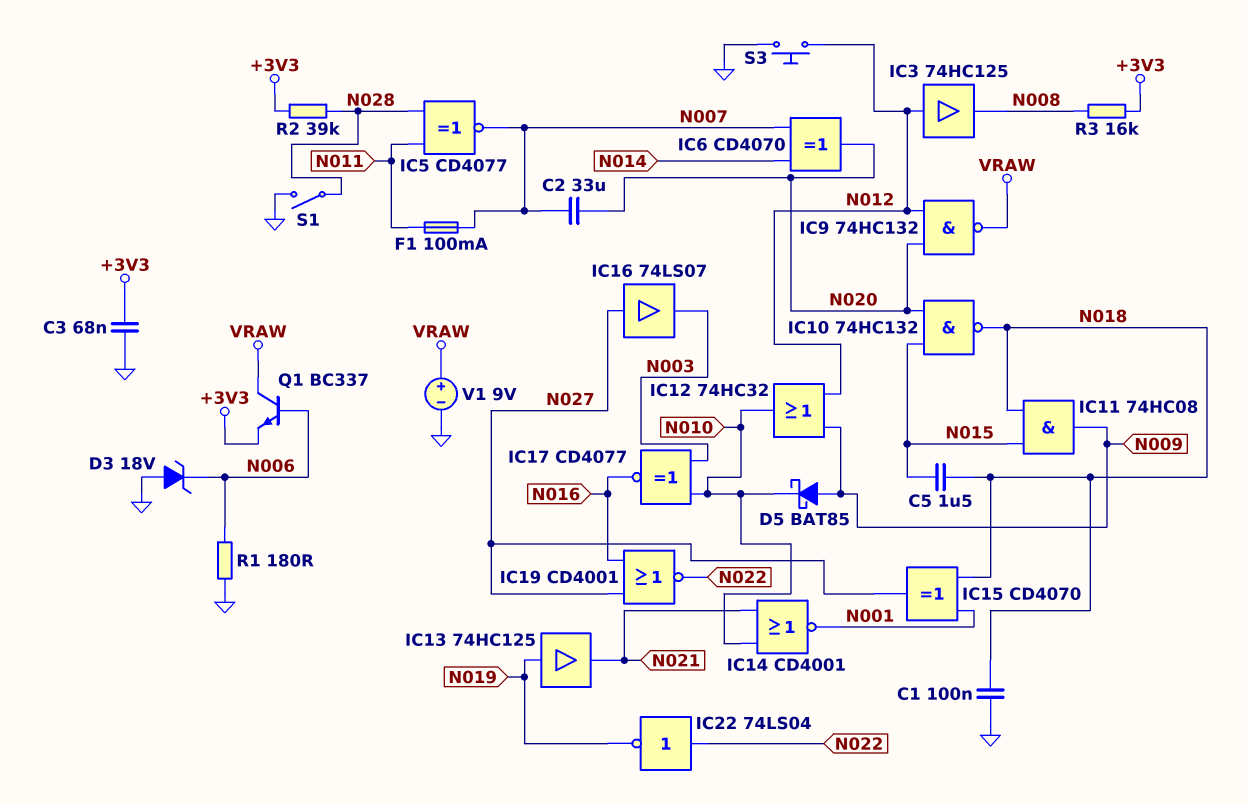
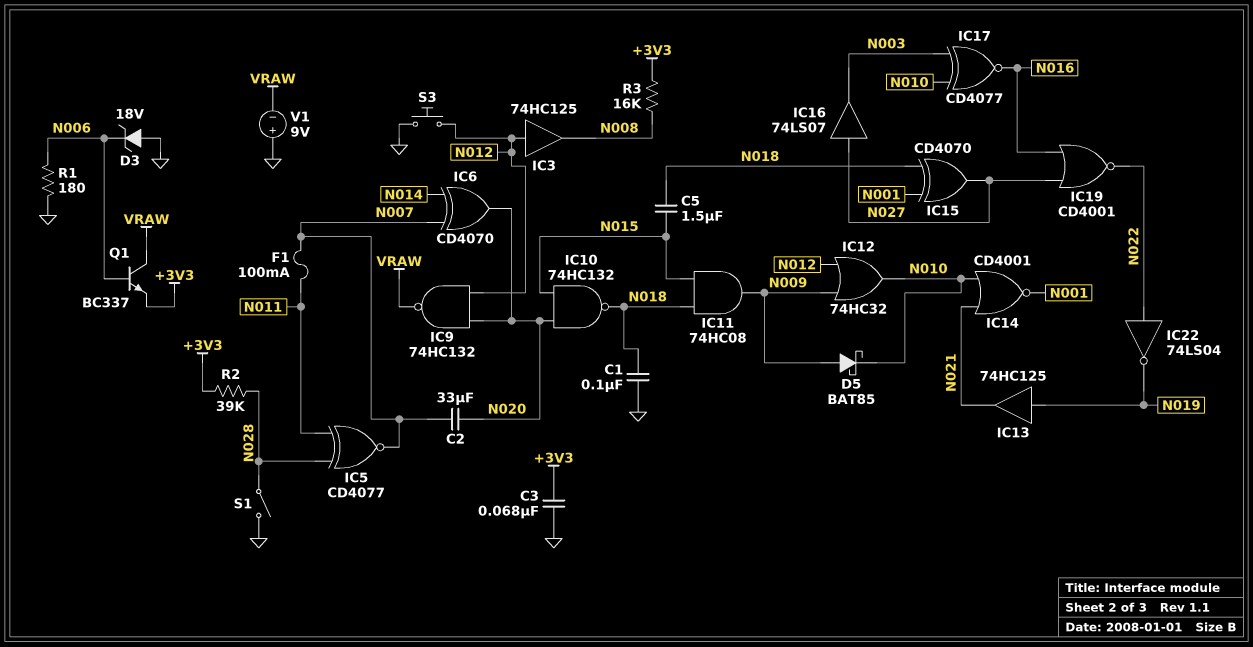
V1: 9V (plus VRAW, minus GND) -> 9V (plus GND, minus VRAW)

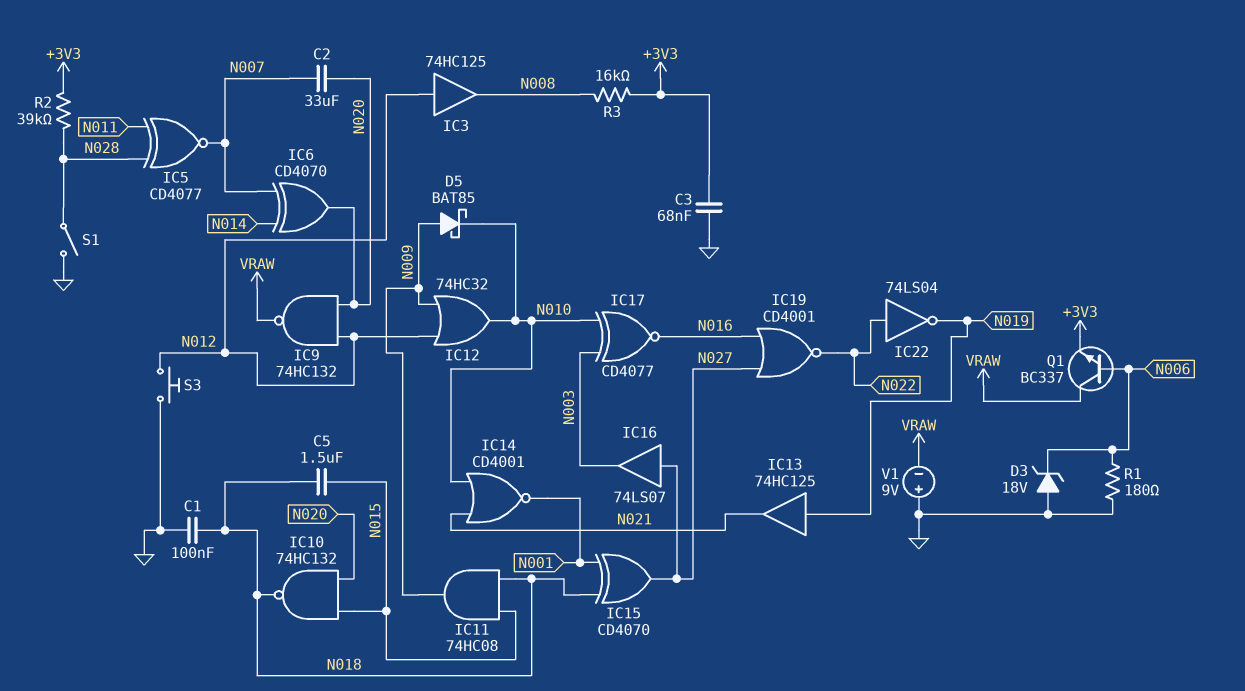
F1: 100mA (N007, N011) -> none

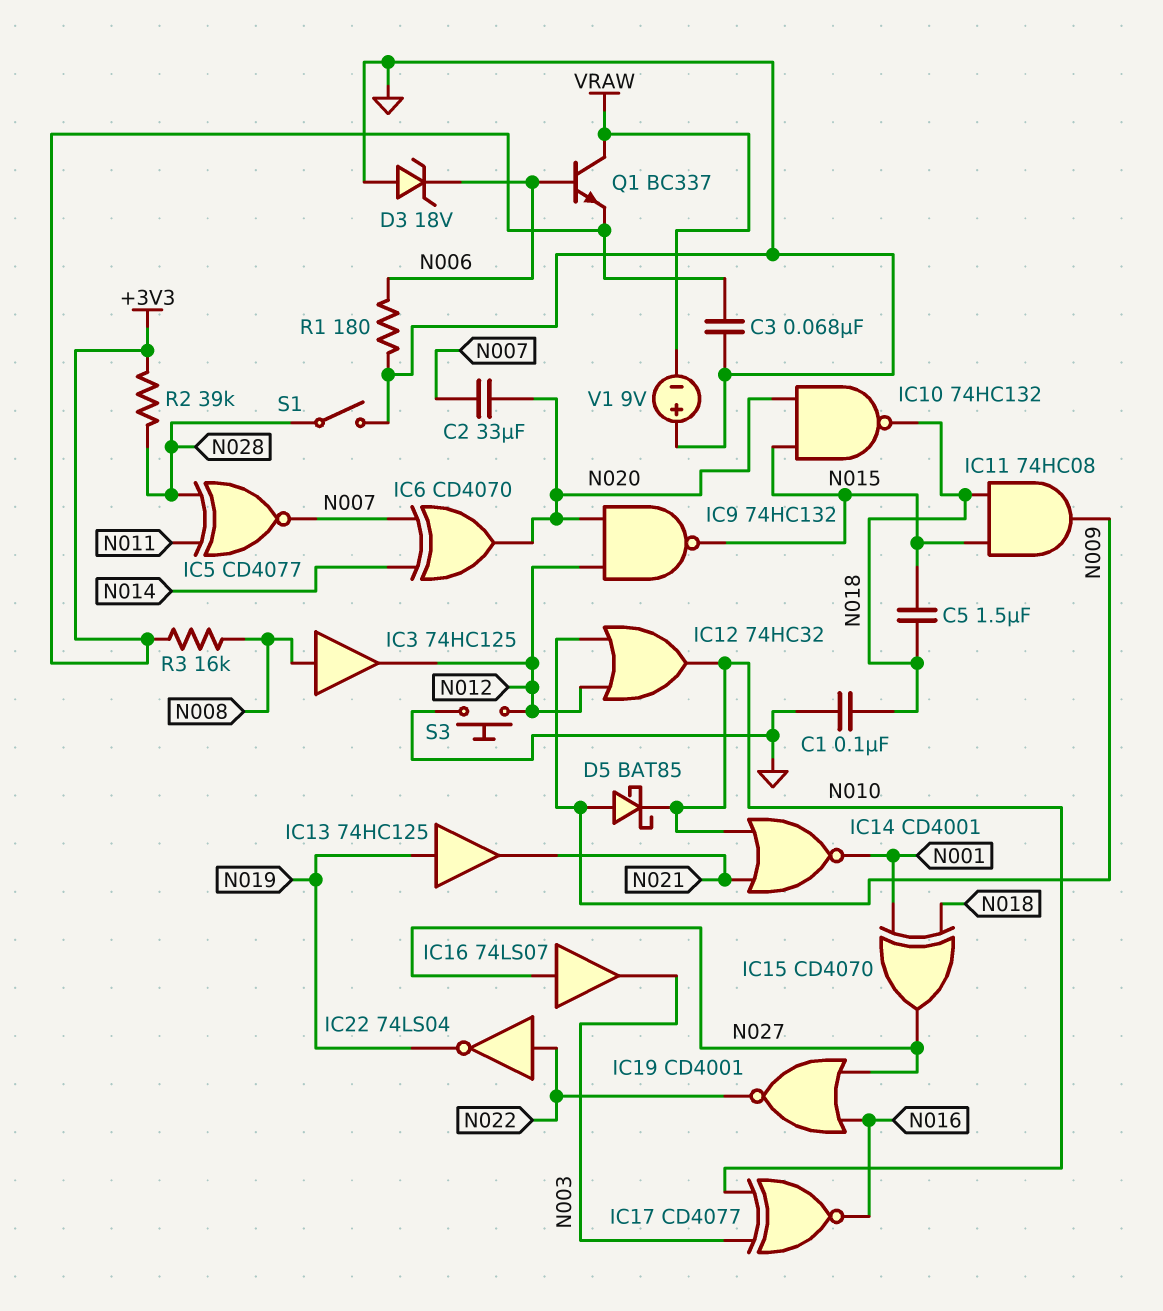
IC3: buffer 74HC125 (in N012, out N008) -> buffer 74HC125 (in N008, out N012)
IC9: NAND 74HC132 (in N012, in N020, out VRAW) -> NAND 74HC132 (in N012, in N020, out N015)

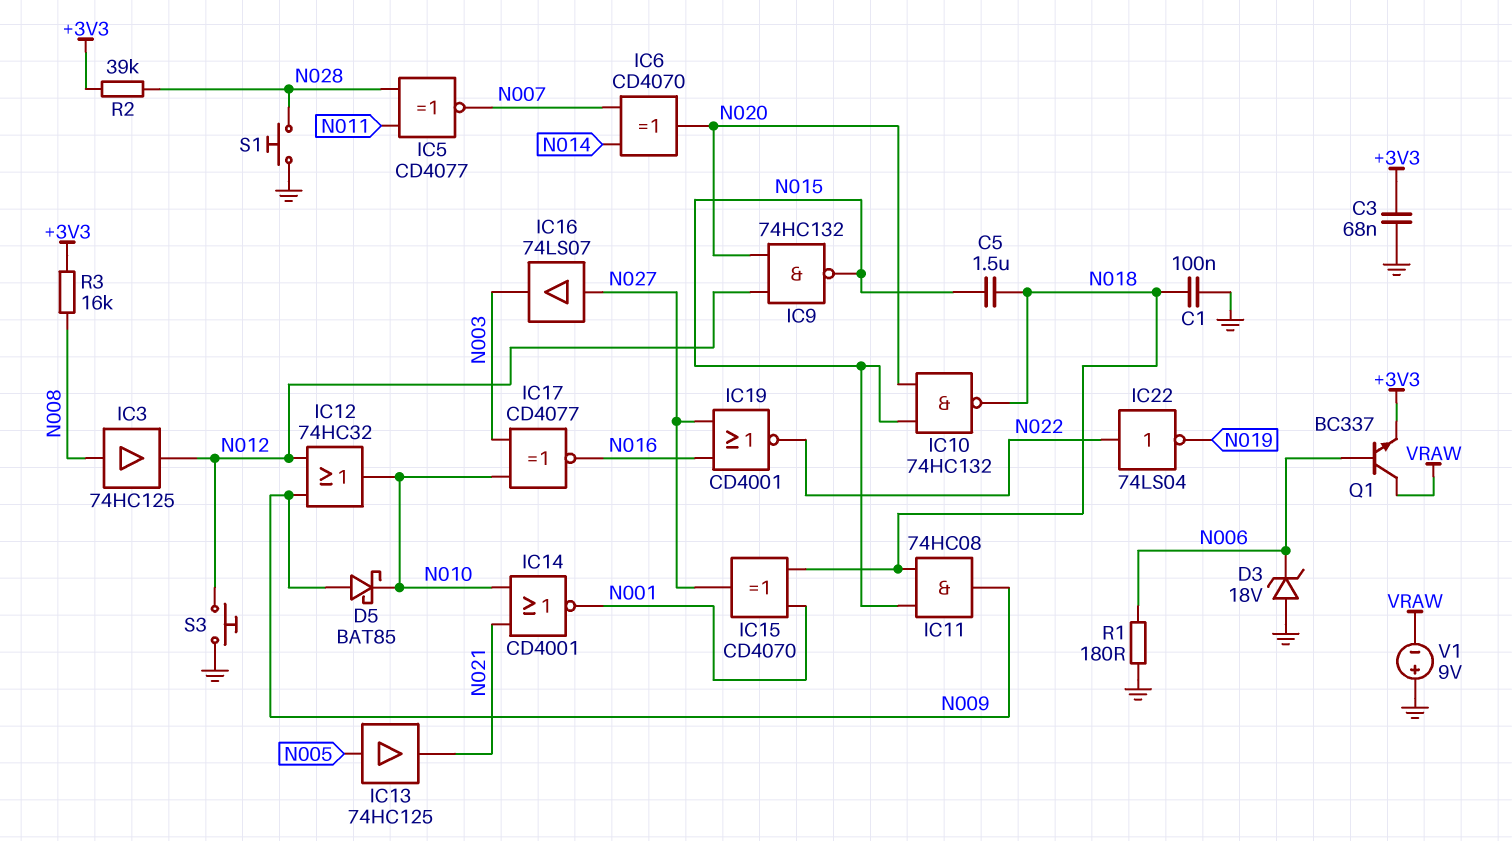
C2: 33uF (N007, N020) -> none
IC13: buffer 74HC125 (in N019, out N021) -> buffer 74HC125 (in N005, out N021)
S1: switch (GND, N028) -> button (GND, N028)

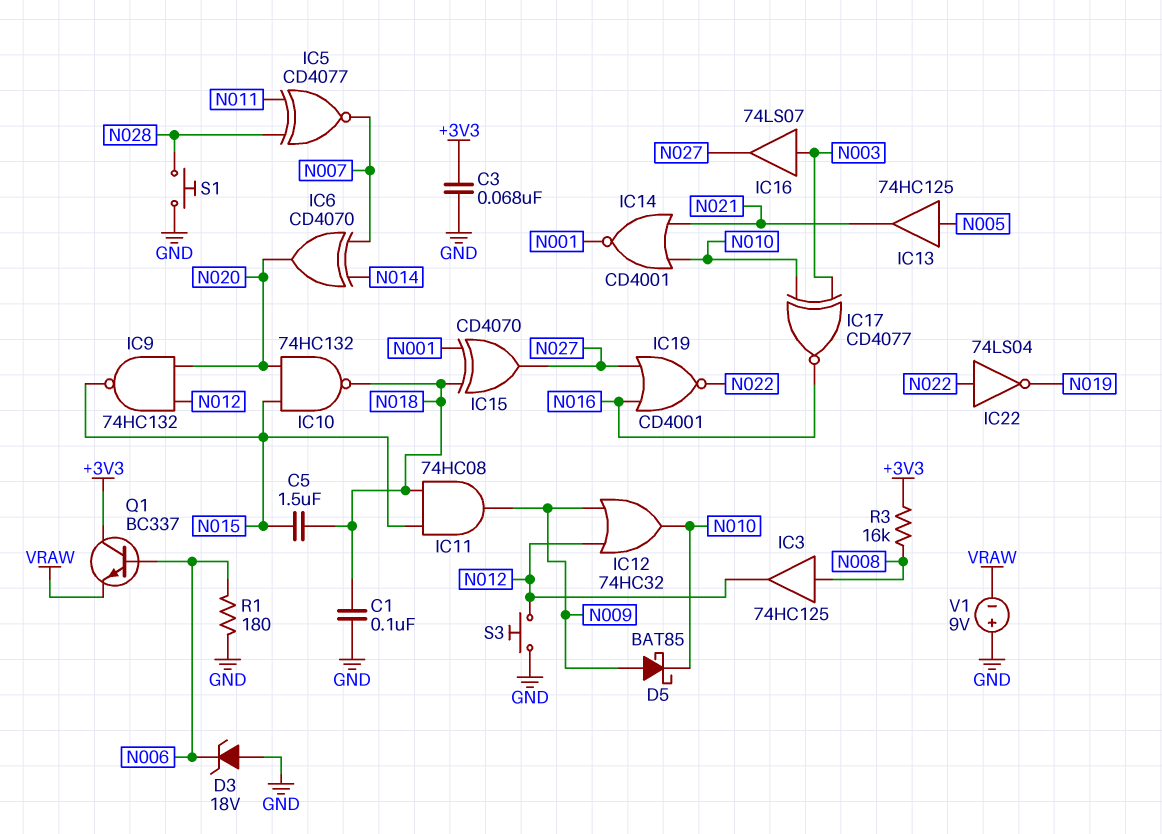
IC16: buffer 74LS07 (in N027, out N003) -> buffer 74LS07 (in N003, out N027)
Q1: NPN BC337 (B N006, C VRAW, E +3V3) -> NPN BC337 (B N006, C +3V3, E VRAW)
R2: 39k (+3V3, N028) -> none

